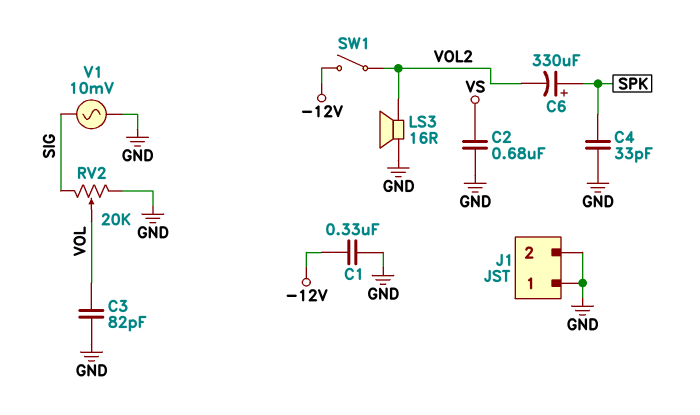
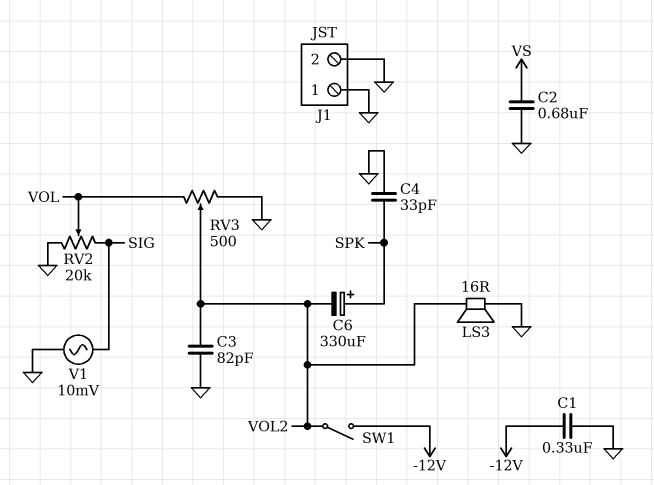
C3: 82pF (GND, VOL) -> 82pF (GND, VOL2)
RV3: none -> 500 (GND, VOL, wiper VOL2)

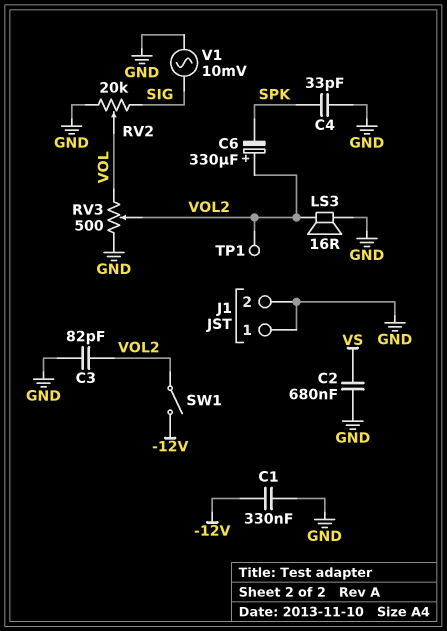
C6: 330uF (plus SPK, minus VOL2) -> 330uF (plus VOL2, minus SPK)
TP1: none -> test point (VOL2)

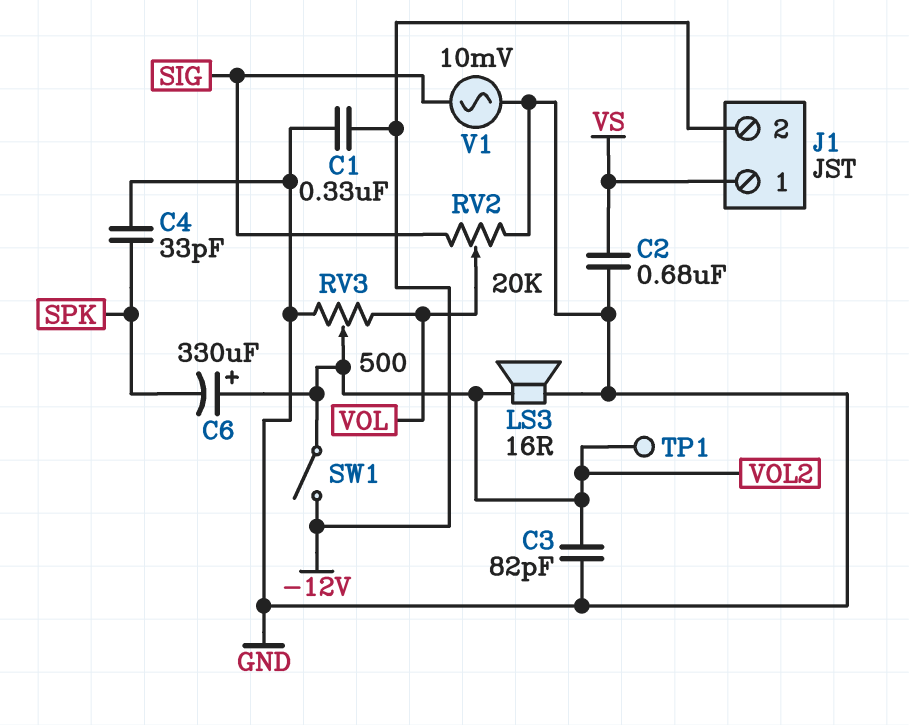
J1 pin 1: GND -> VS
J1 pin 2: GND -> -12V

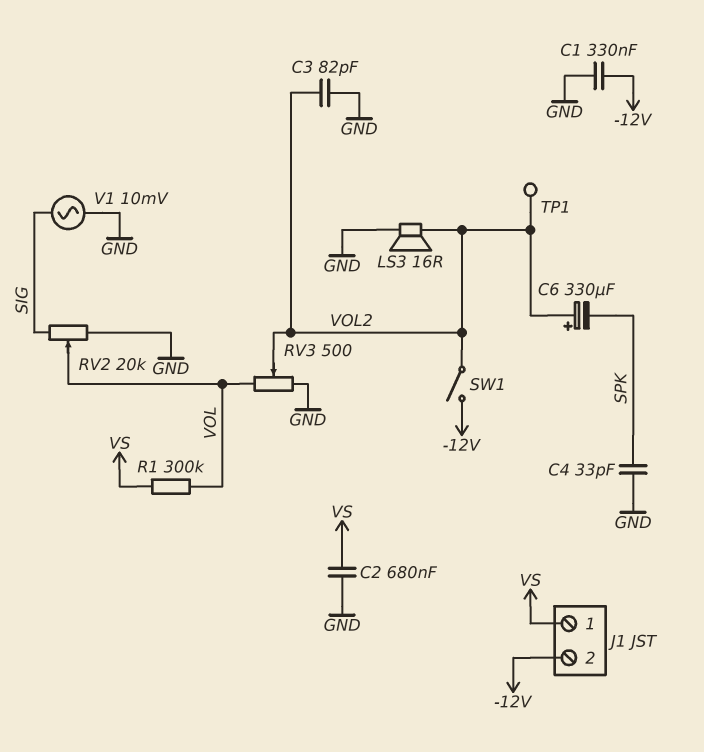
R1: none -> 300k (VOL, VS)

